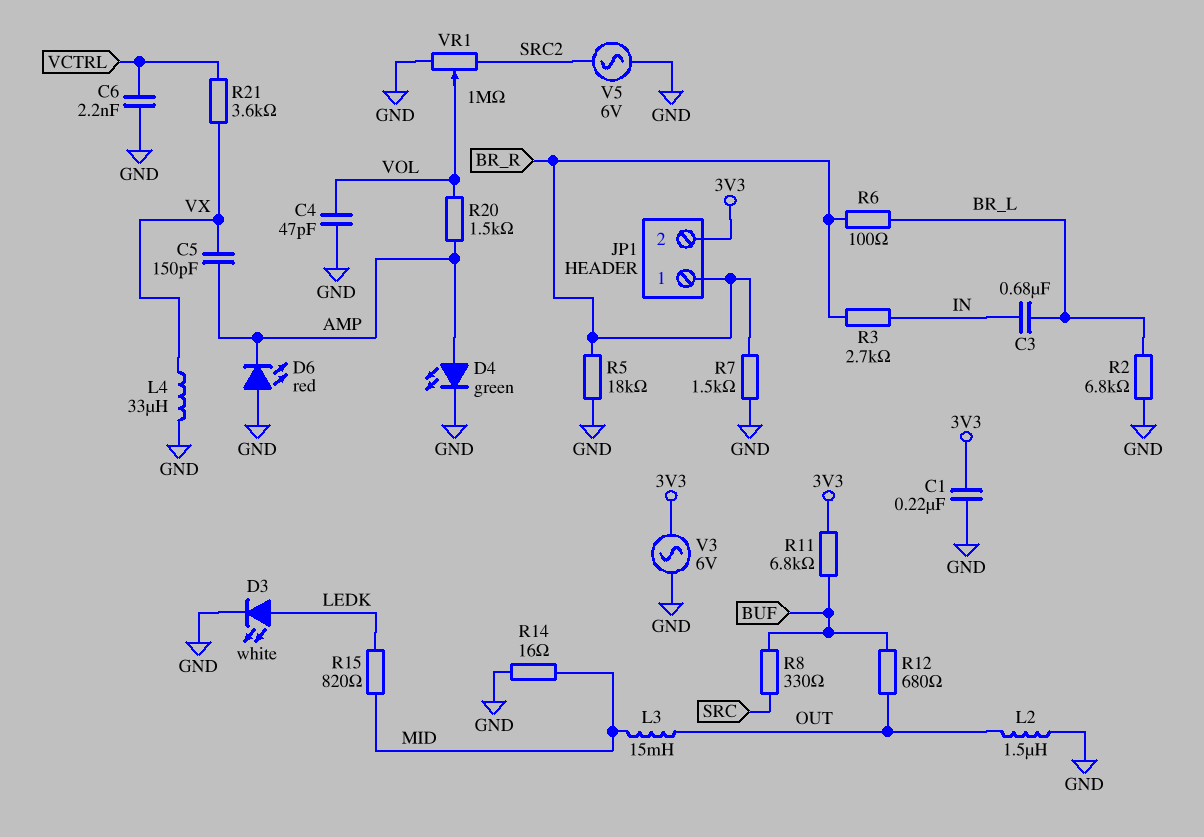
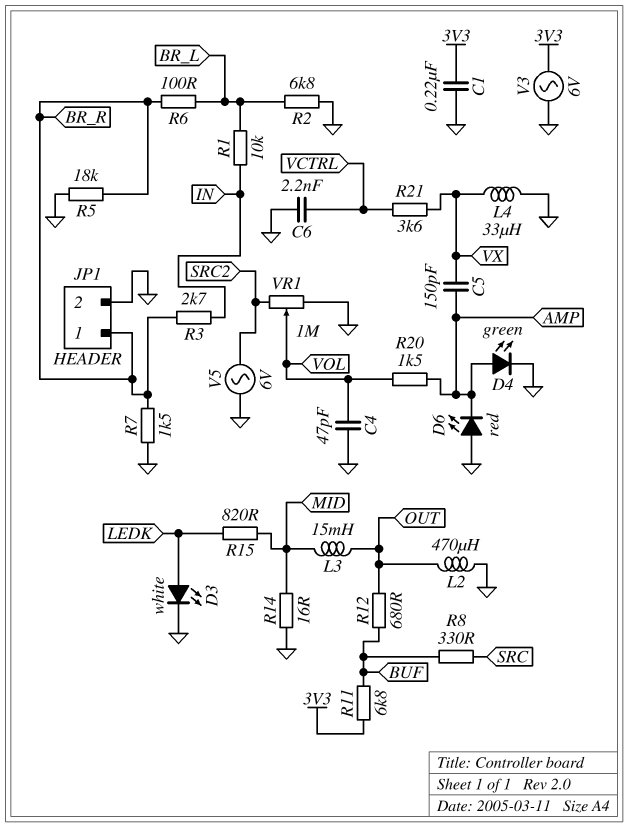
C3: 680nF (BR_L, IN) -> none
JP1 pin 2: 3V3 -> GND
L2: 1.5uH (GND, OUT) -> 470uH (GND, OUT)
R1: none -> 10k (BR_L, IN)

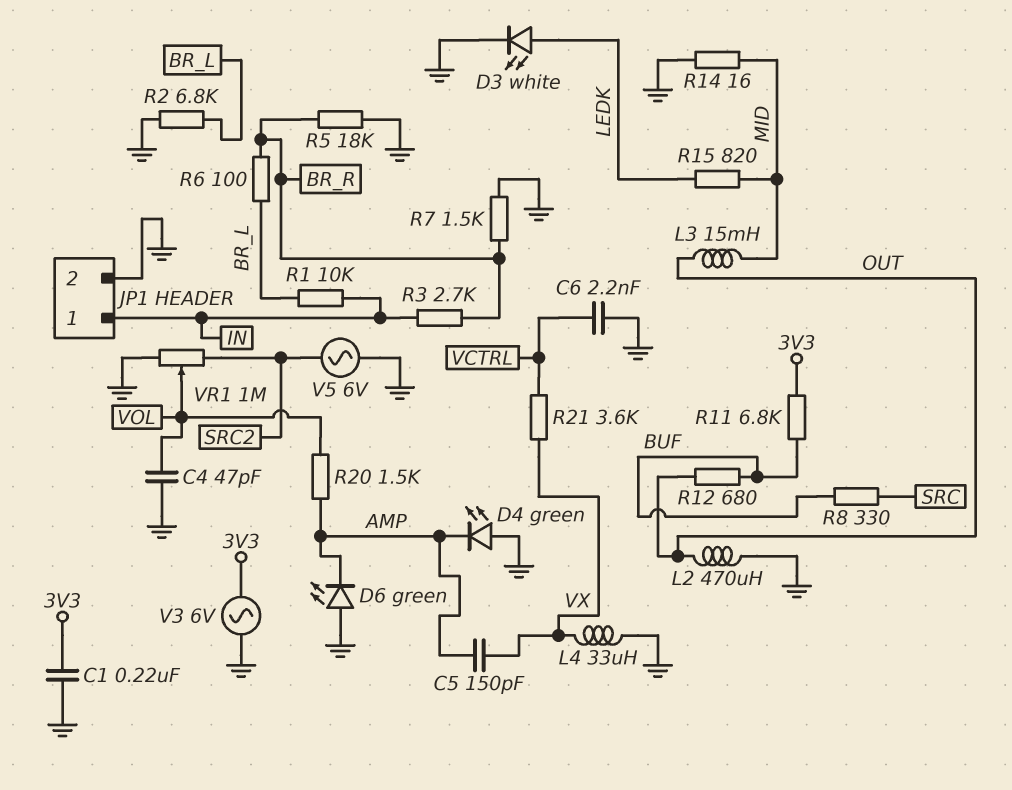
D4: LED green (A AMP, K GND) -> LED green (A GND, K AMP)
D6: LED red (A GND, K AMP) -> LED green (A GND, K AMP)
JP1 pin 1: BR_R -> IN

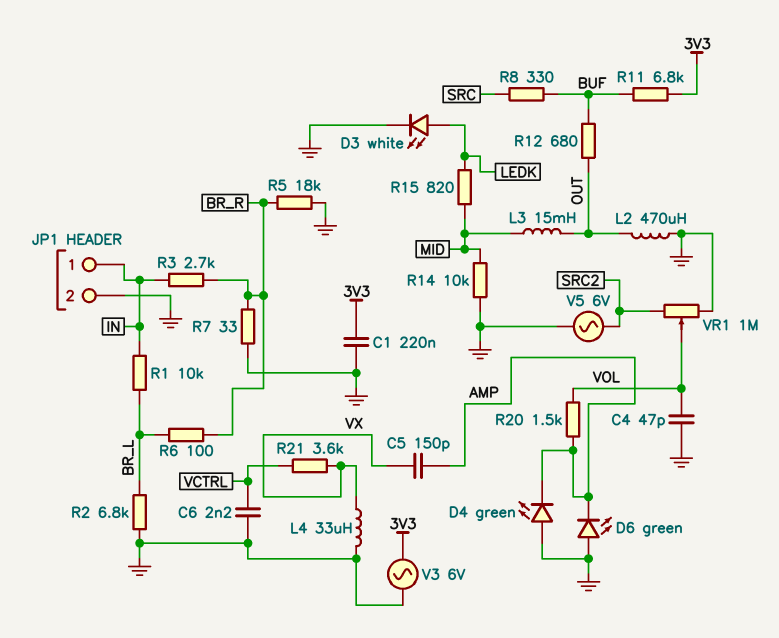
R7: 1.5k (BR_R, GND) -> 33 (BR_R, GND)
R14: 16 (GND, MID) -> 10k (GND, MID)

